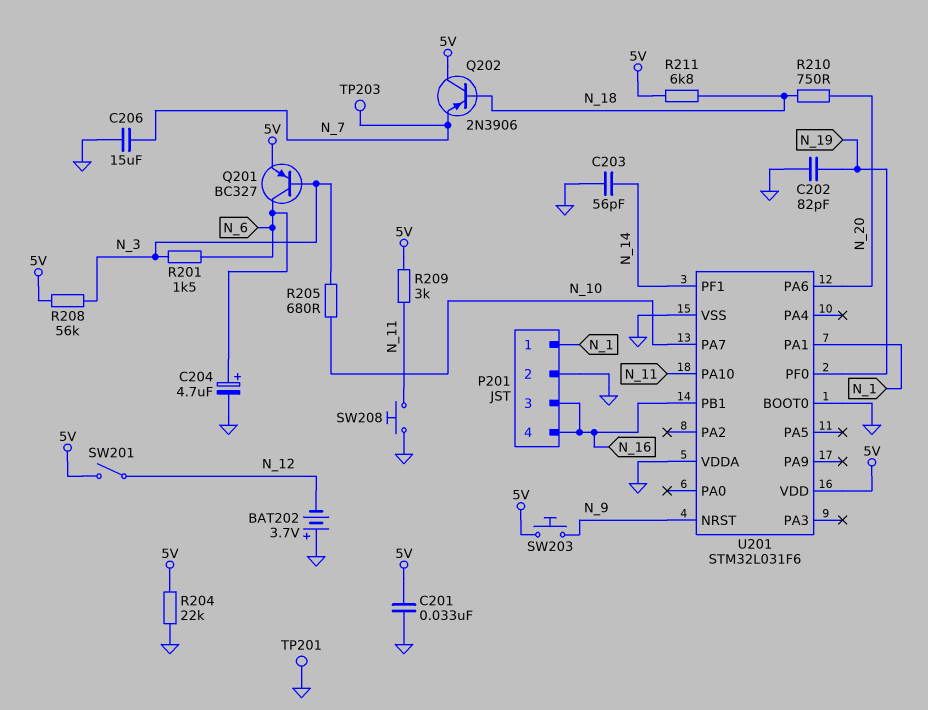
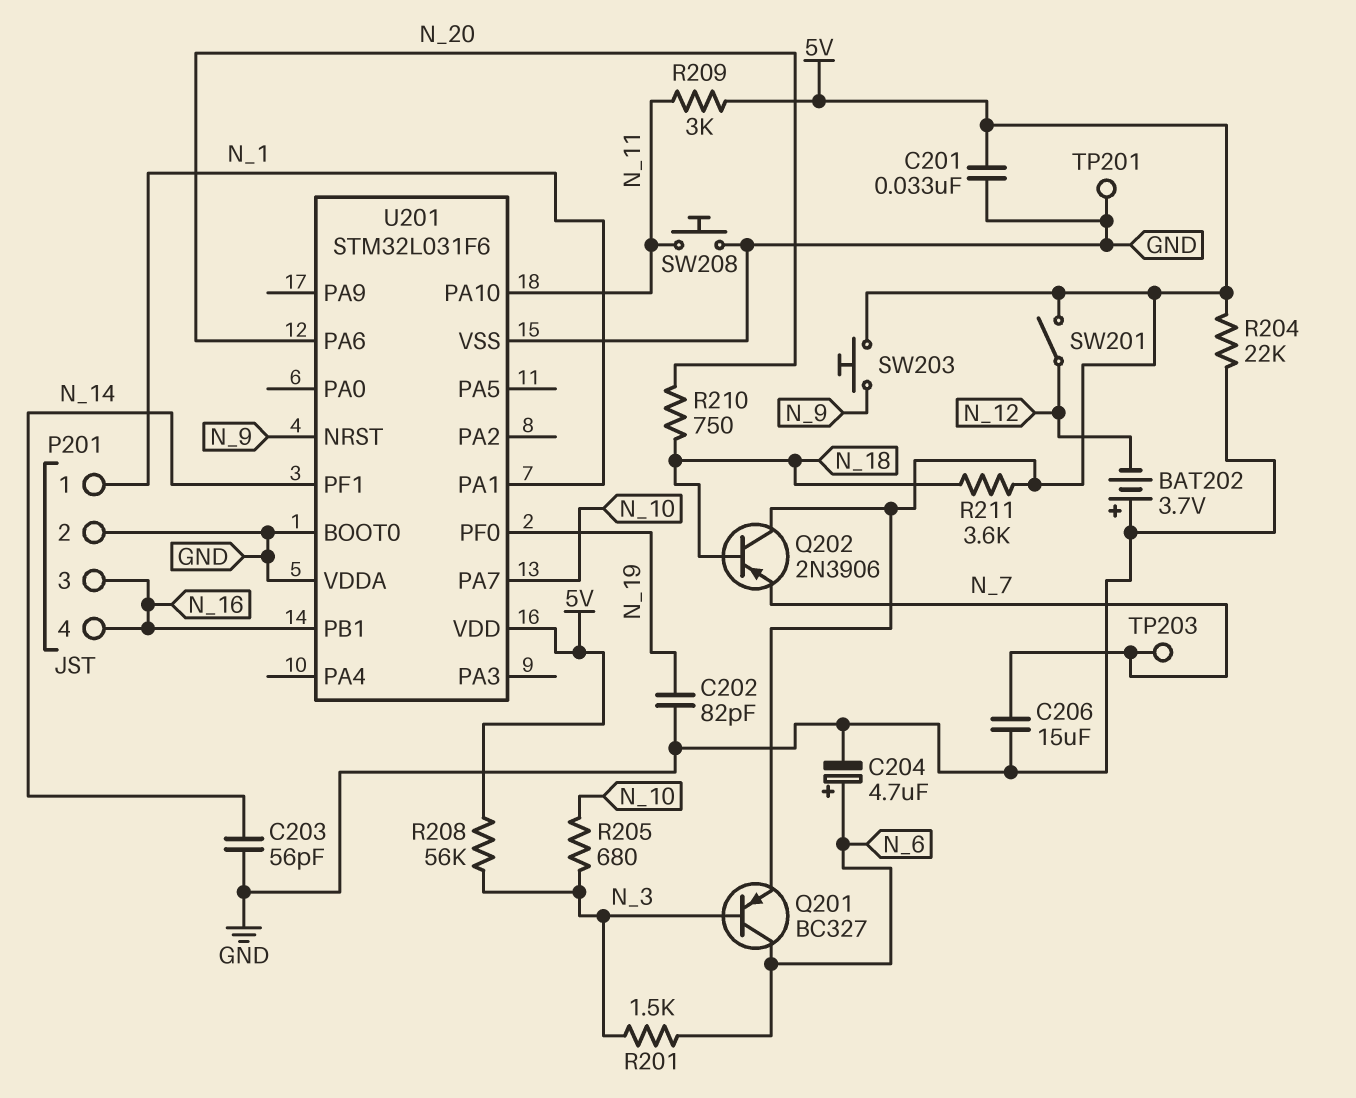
R211: 6.8k (5V, N_18) -> 3.6k (5V, N_18)

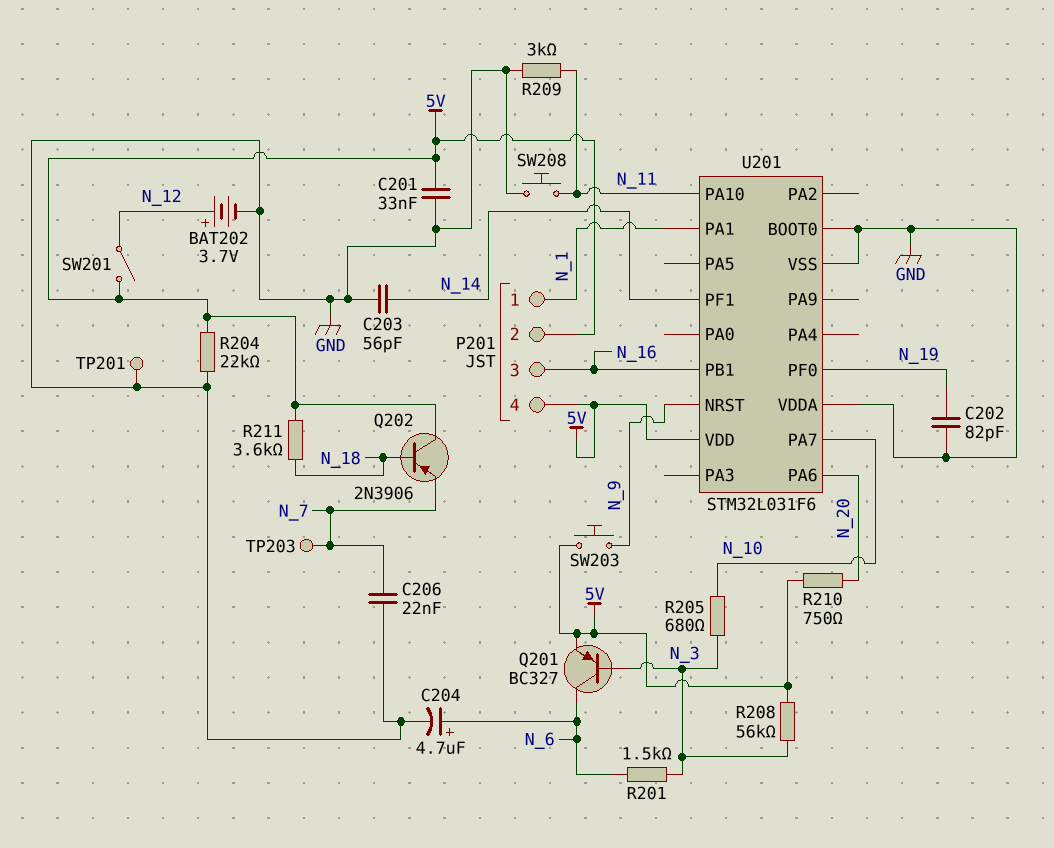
BAT202: 3.7V (plus GND, minus N_12) -> 3.7V (plus N_12, minus GND)
C206: 15uF (GND, N_7) -> 22nF (GND, N_7)
P201 pin 2: GND -> 5V
P201 pin 4: N_16 -> 5V
R209: 3k (5V, N_11) -> 3k (GND, N_11)
R210: 750 (N_18, N_20) -> 750 (5V, N_20)

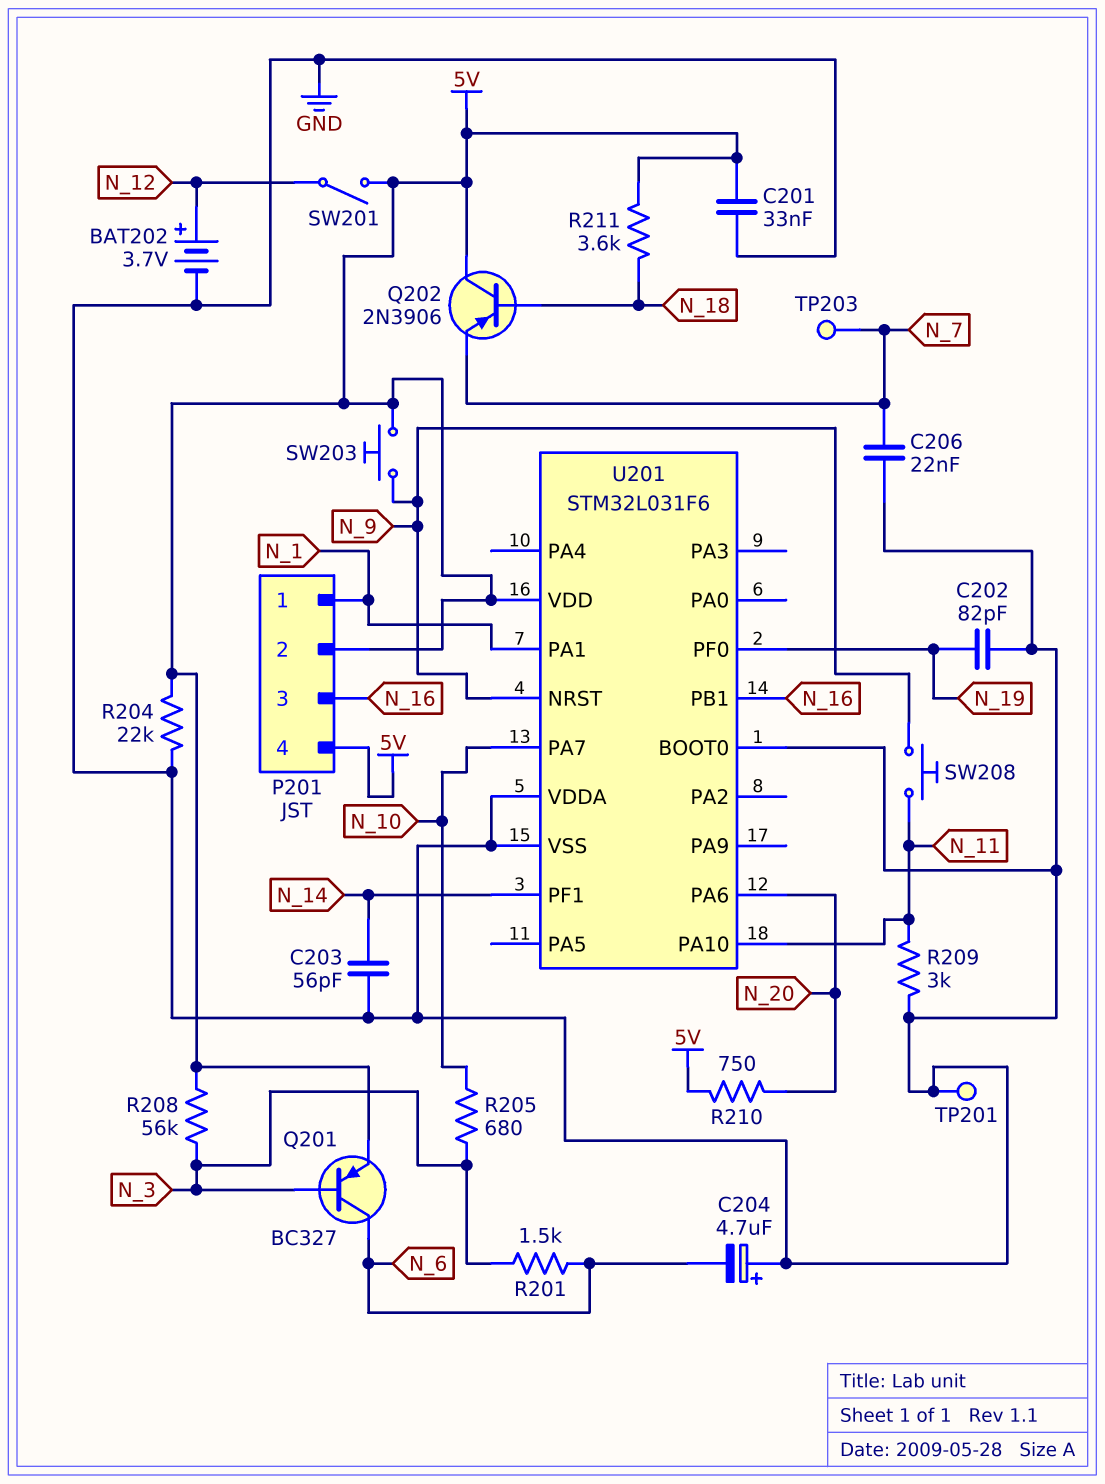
C204: 4.7uF (plus N_6, minus GND) -> 4.7uF (plus GND, minus N_6)
SW208: button (GND, N_11) -> button (N_9, N_11)

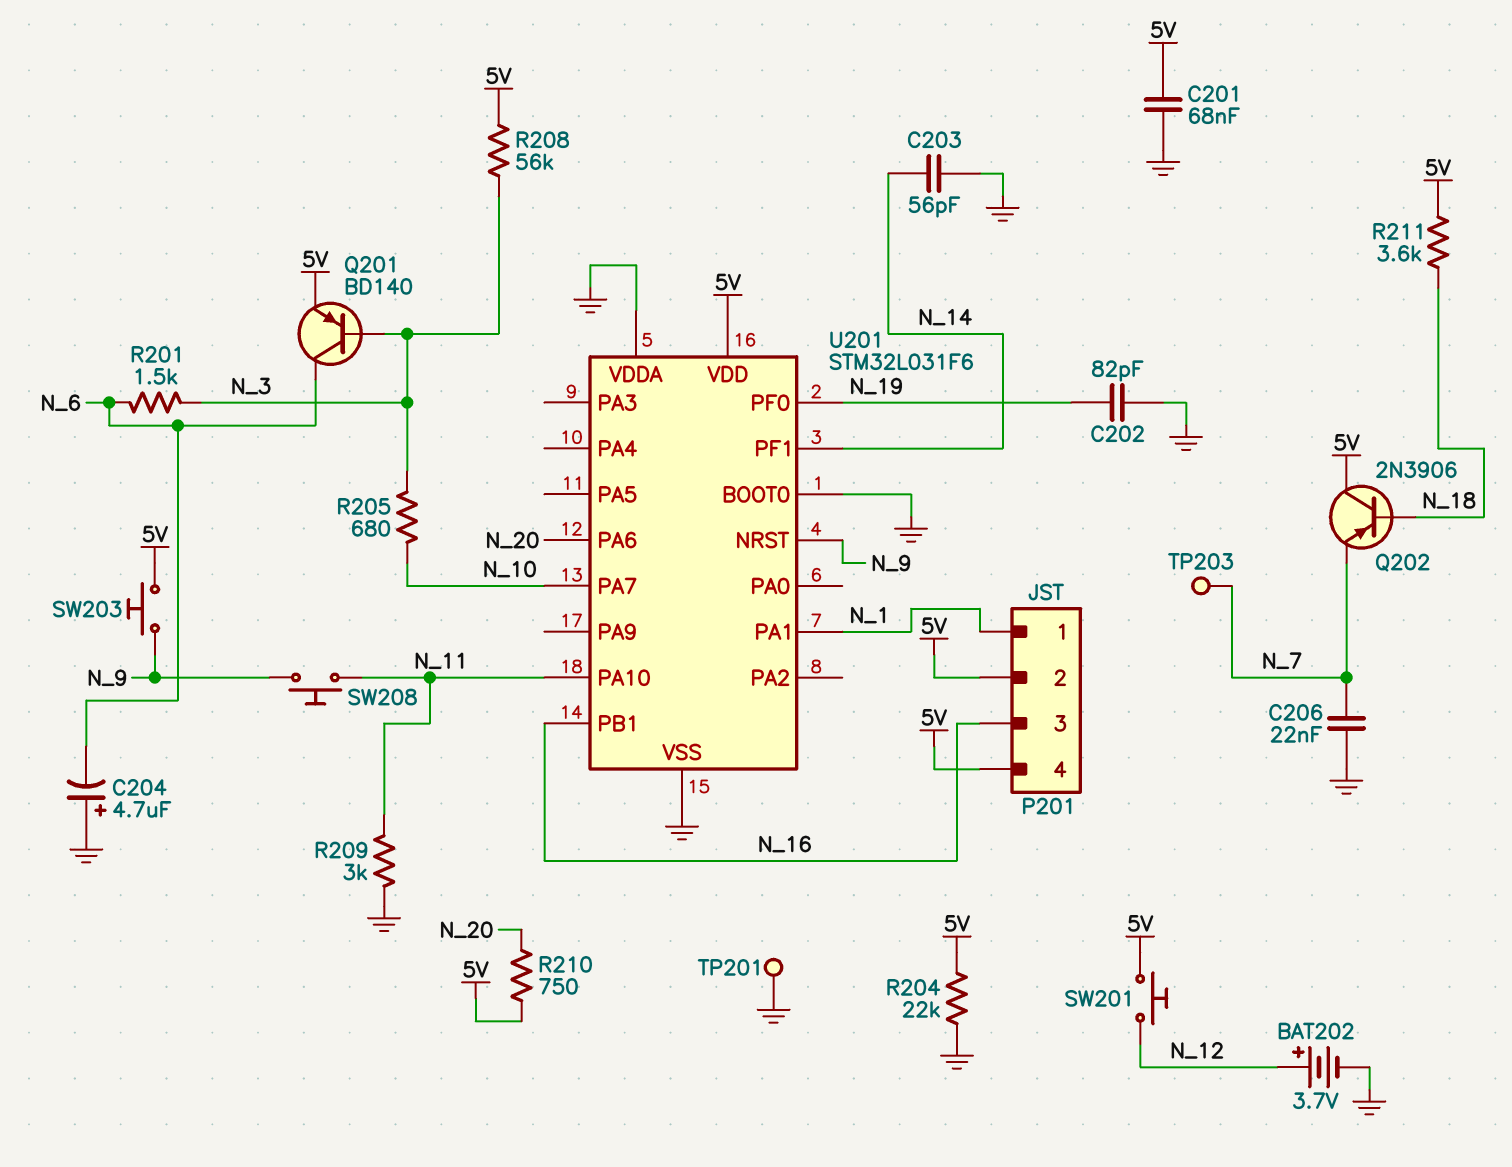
C201: 33nF (5V, GND) -> 68nF (5V, GND)
Q201: PNP BC327 (B N_3, C N_6, E 5V) -> PNP BD140 (B N_3, C N_6, E 5V)
SW201: switch (5V, N_12) -> button (5V, N_12)

